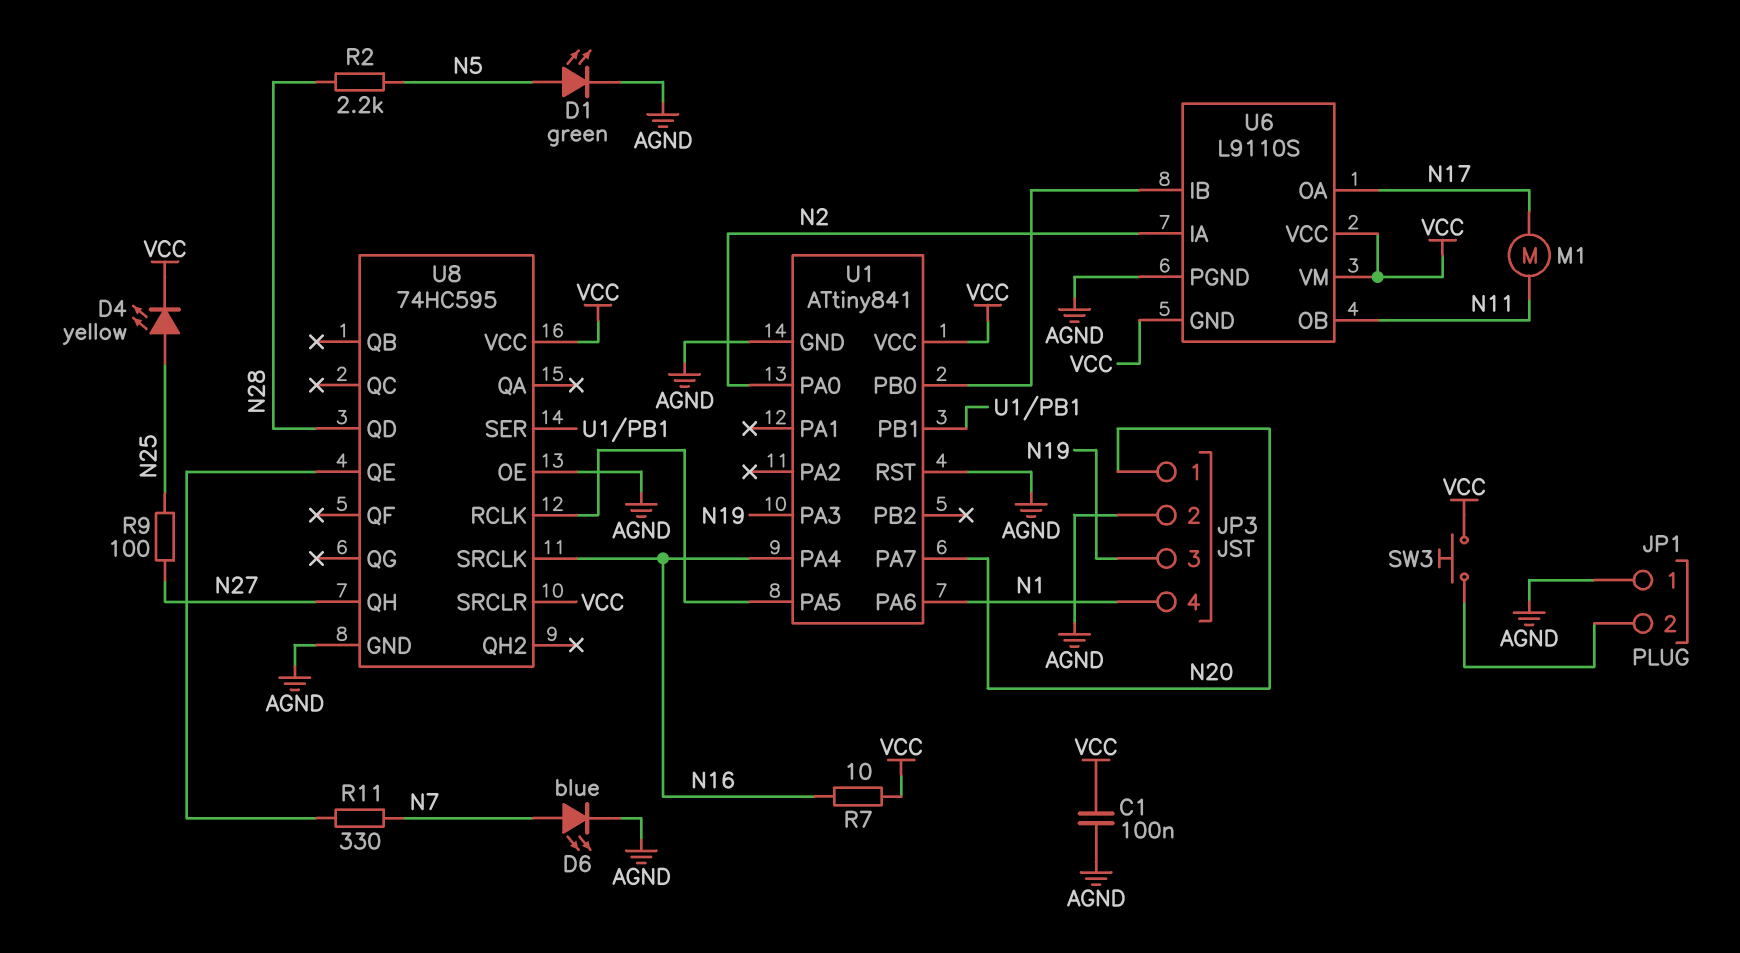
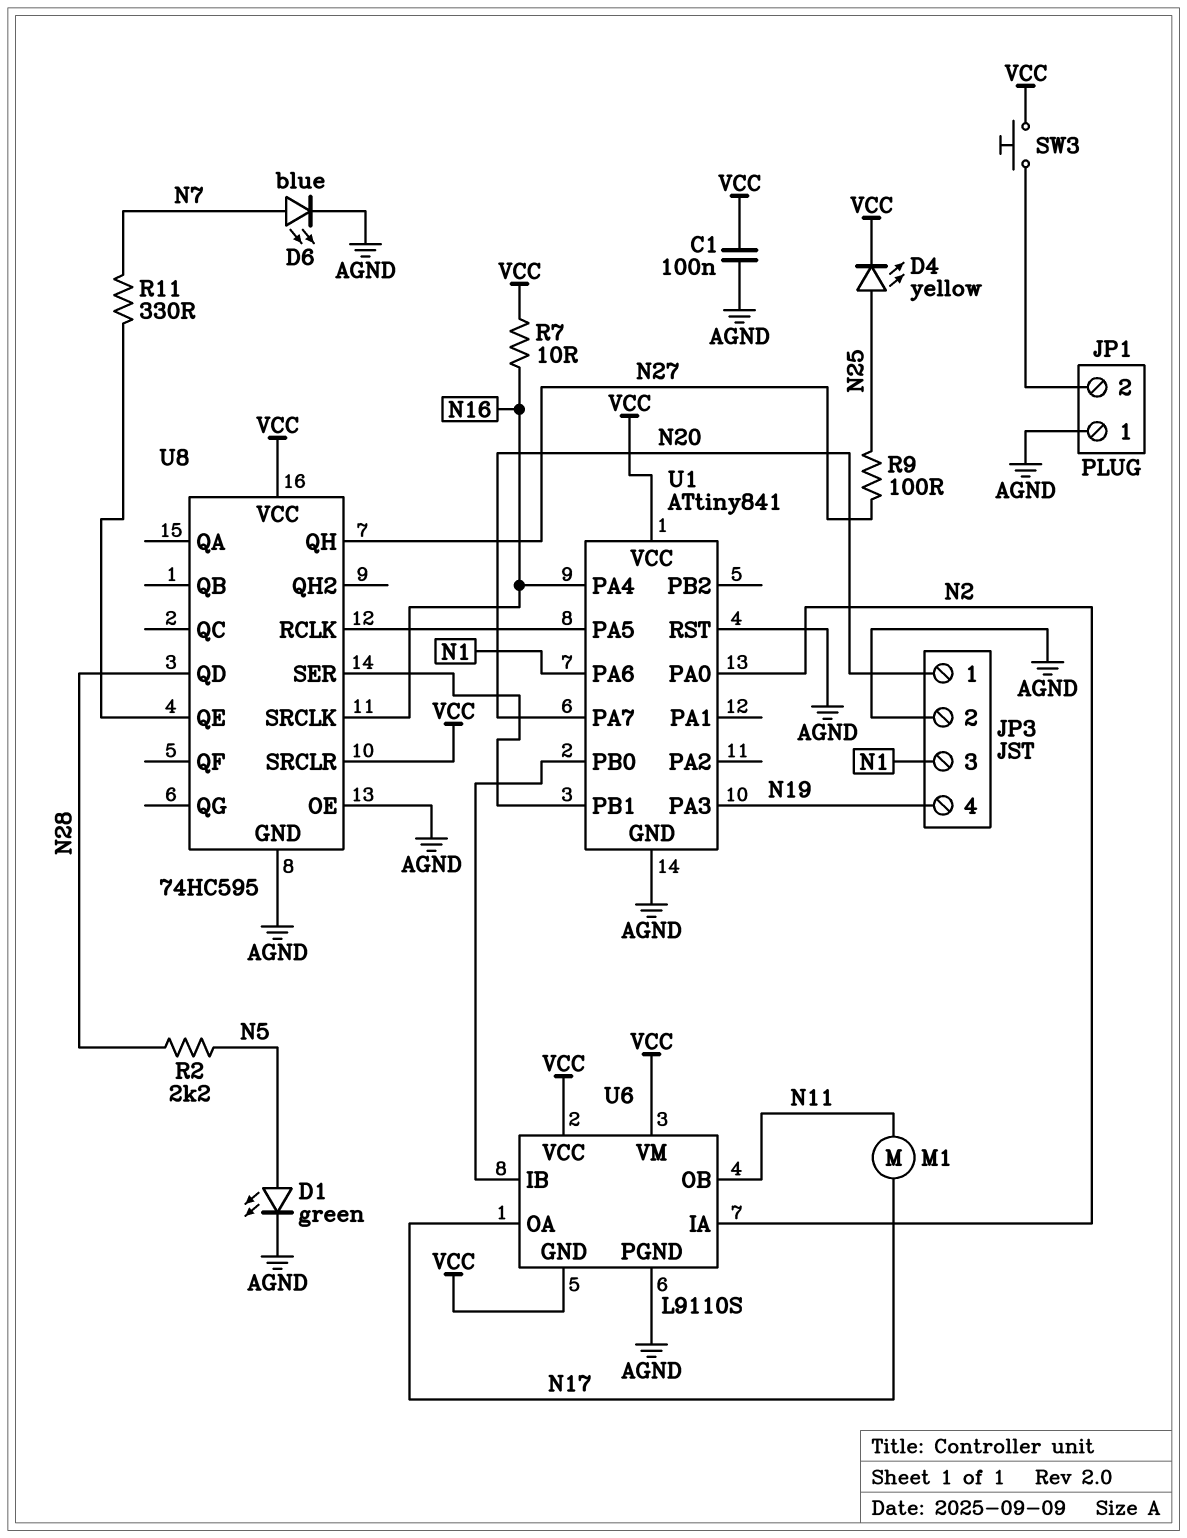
JP3 pin 3: N19 -> N1
JP3 pin 4: N1 -> N19

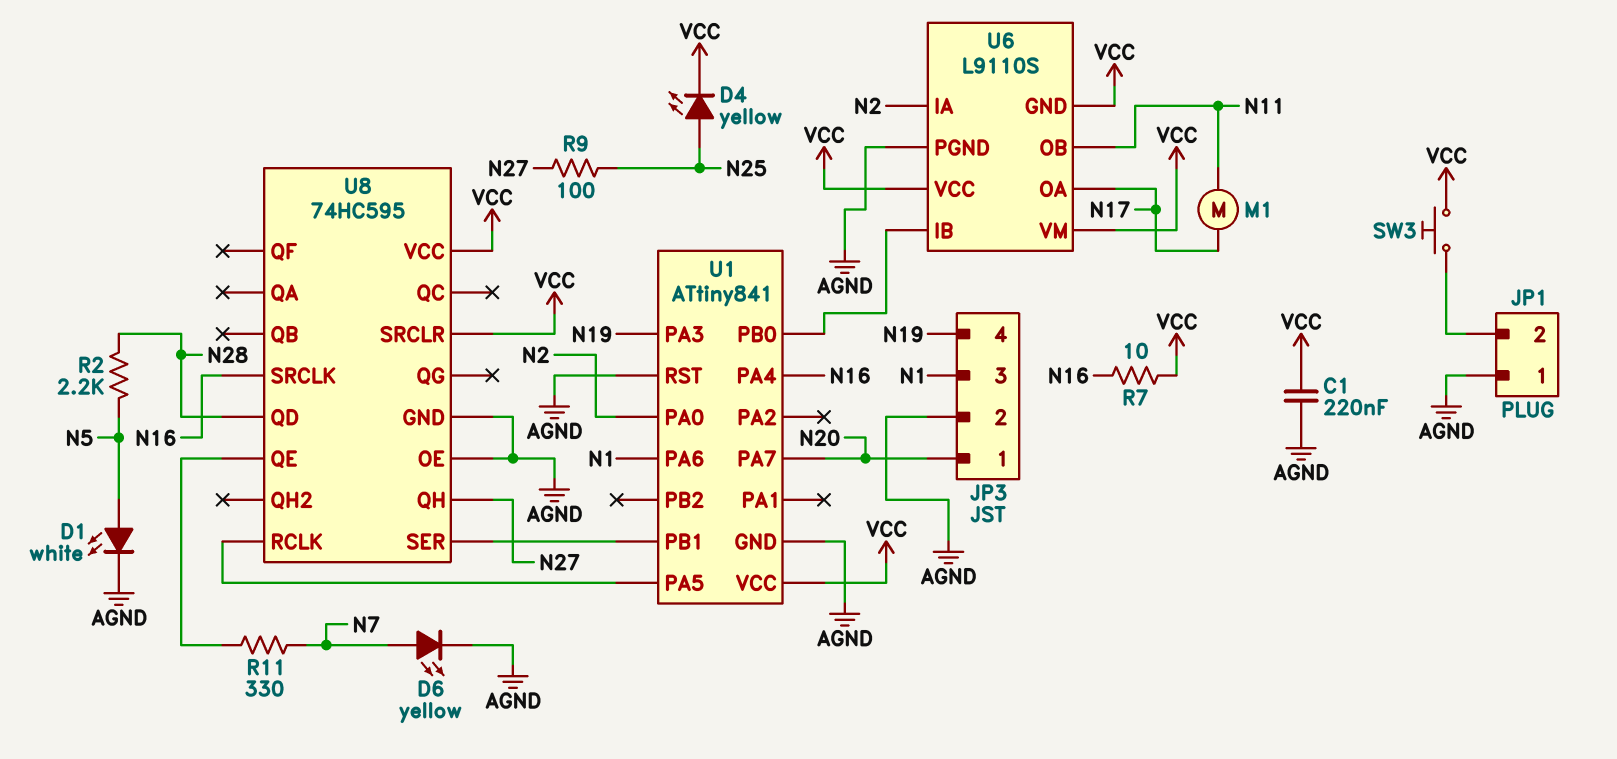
C1: 100nF (AGND, VCC) -> 220nF (AGND, VCC)
D1: LED green (A N5, K AGND) -> LED white (A N5, K AGND)
D6: LED blue (A N7, K AGND) -> LED yellow (A N7, K AGND)

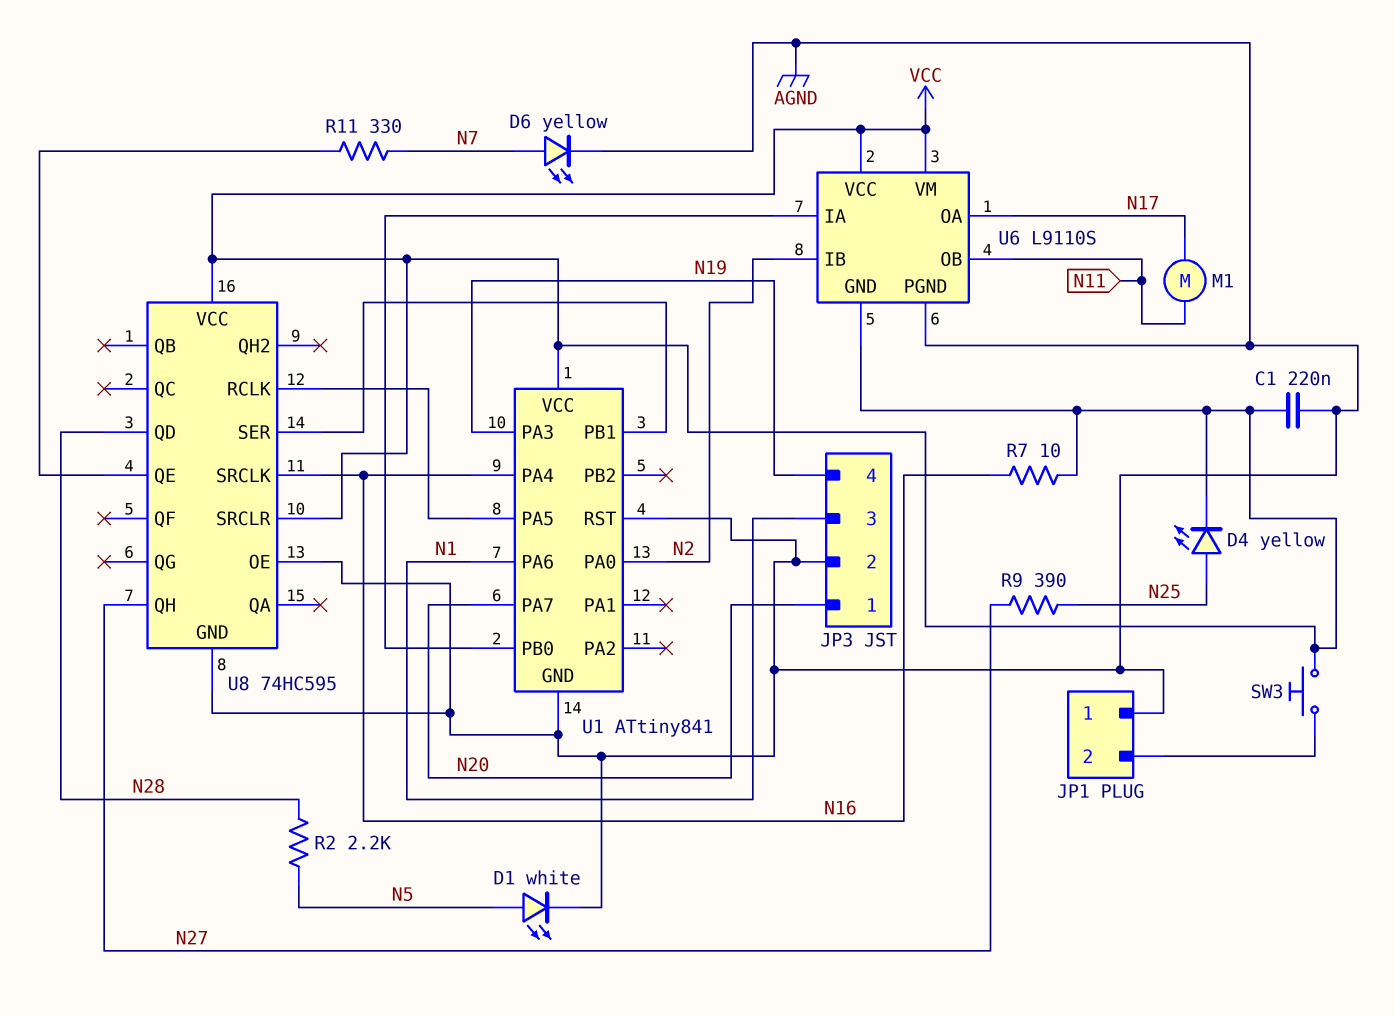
R9: 100 (N25, N27) -> 390 (N25, N27)
U6 pin IA: N2 -> U1/PB0
U6 pin IB: U1/PB0 -> N2

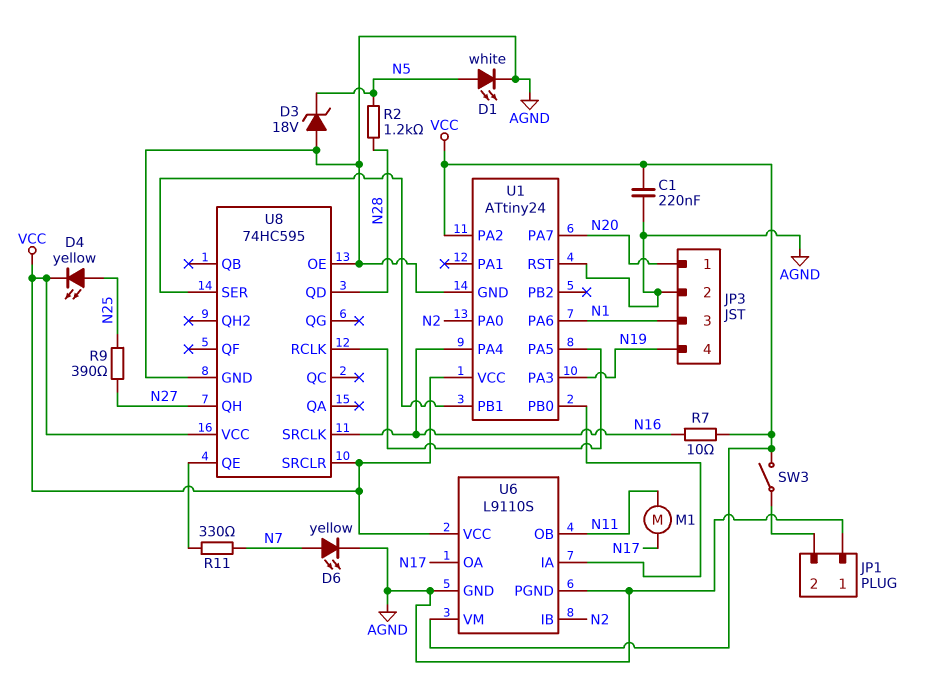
D3: none -> zener 18V (A AGND, K N5)
R2: 2.2k (N5, N28) -> 1.2k (N5, N28)
SW3: button (JP1/2, VCC) -> switch (JP1/2, VCC)
U1: ATtiny841 -> ATtiny24
U1 pin PA2: none -> VCC
U6 pin GND: VCC -> AGND

